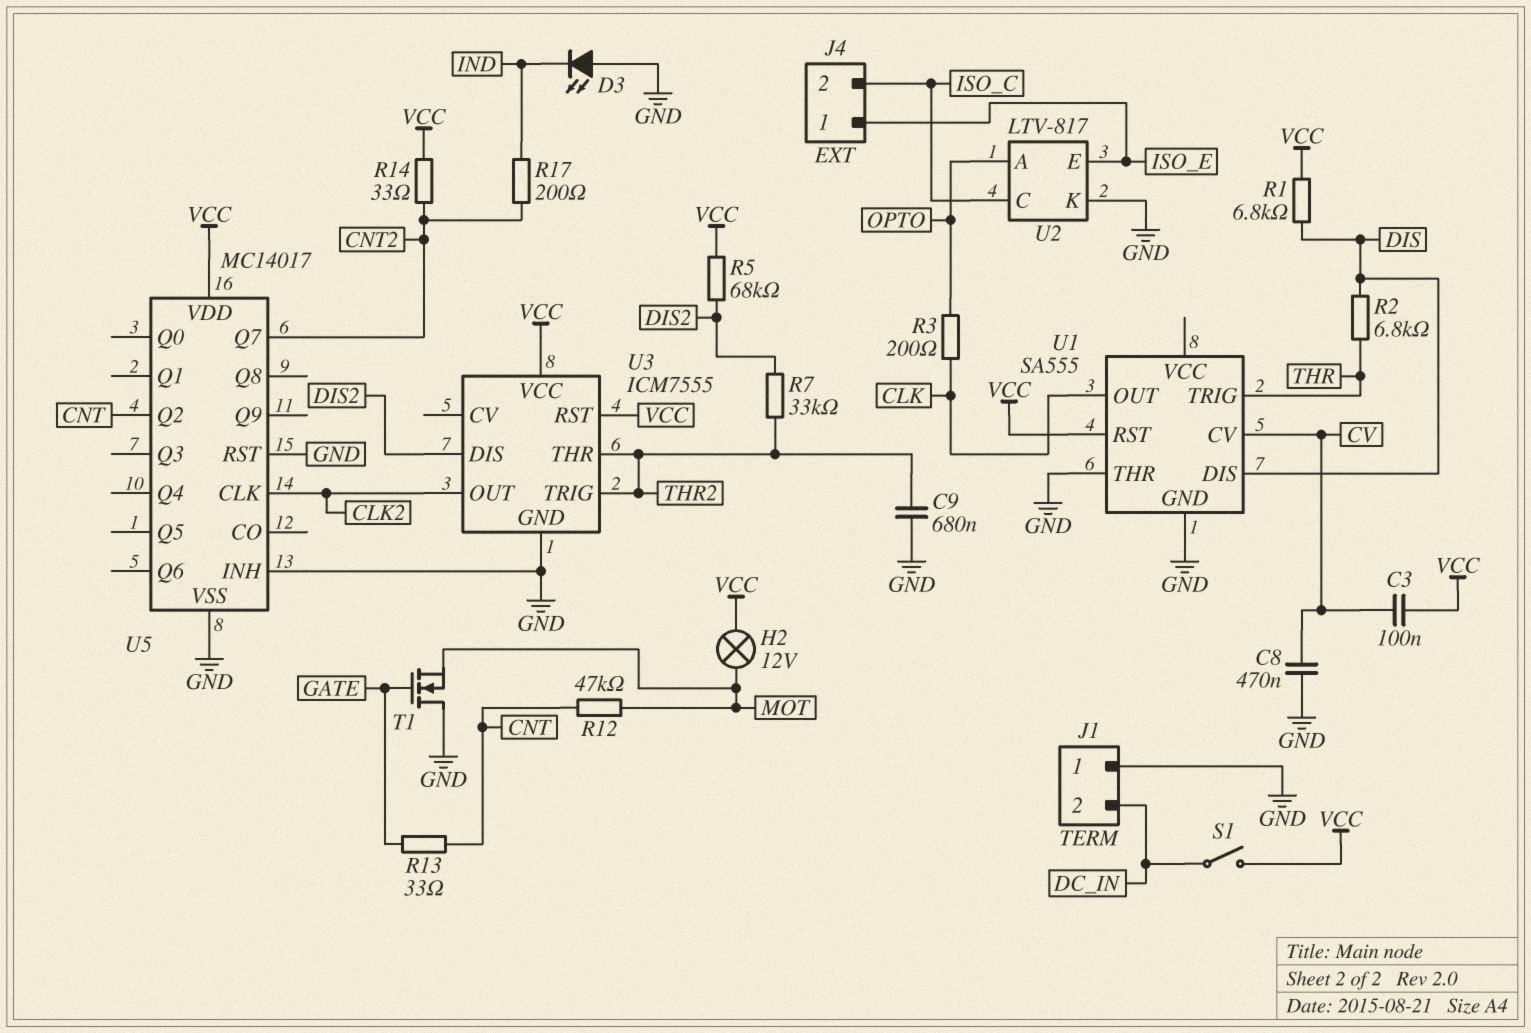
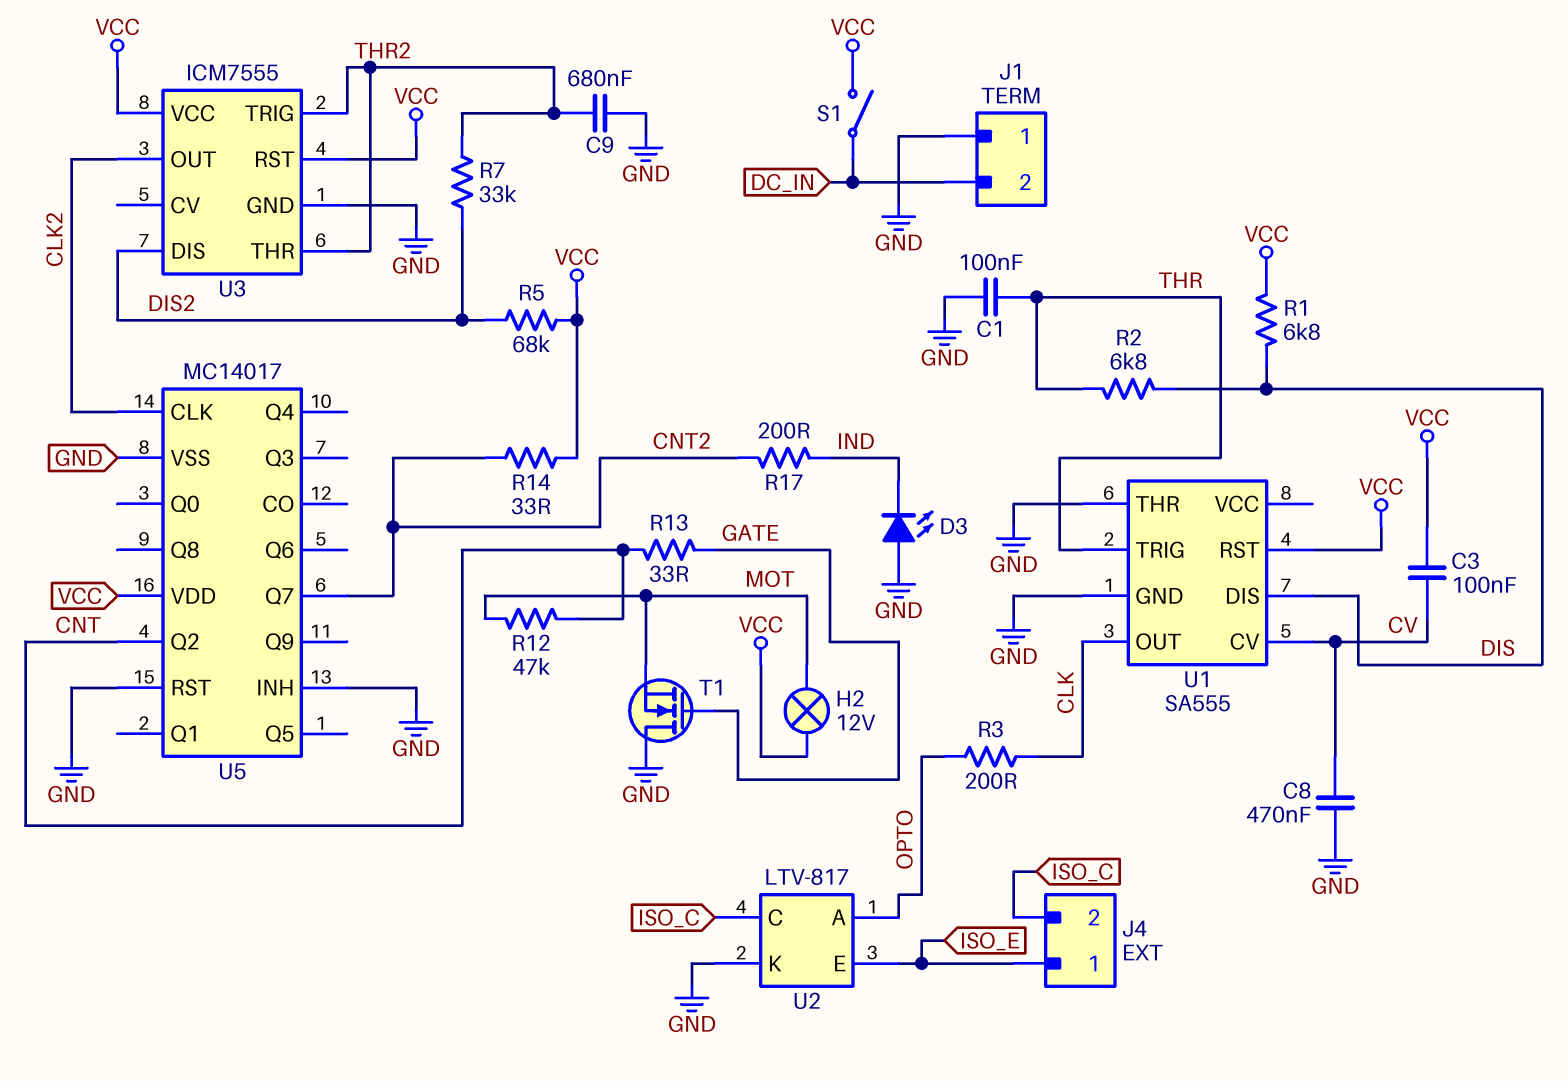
C1: none -> 100nF (GND, THR)

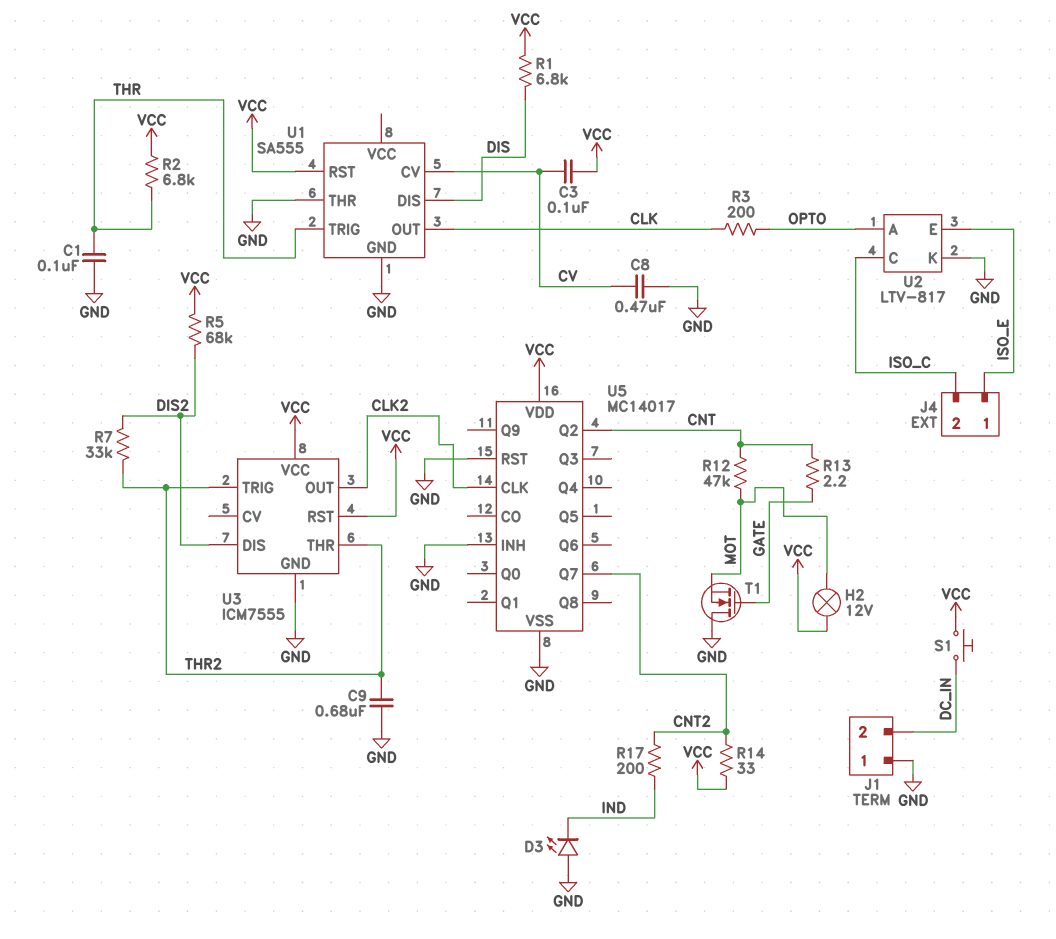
R2: 6.8k (DIS, THR) -> 6.8k (THR, VCC)
R13: 33 (CNT, GATE) -> 2.2 (CNT, GATE)
S1: switch (DC_IN, VCC) -> button (DC_IN, VCC)

